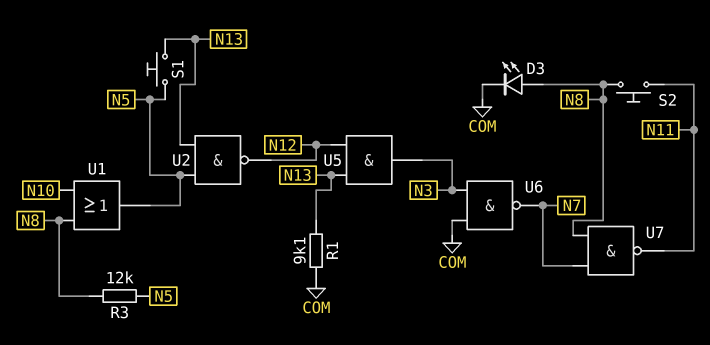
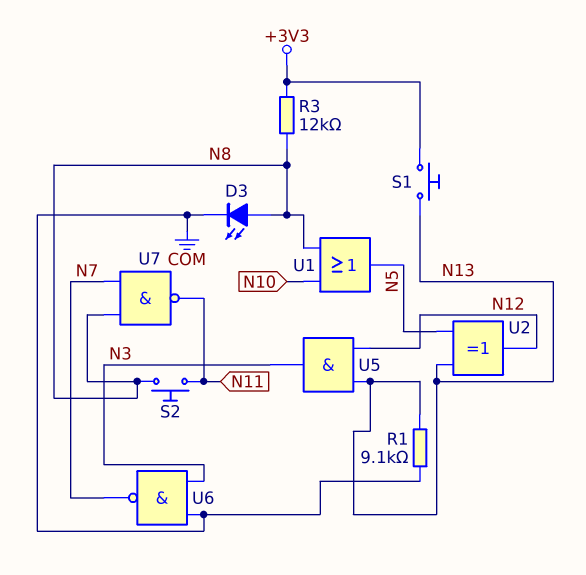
R3: 12k (N5, N8) -> 12k (+3V3, N8)
S1: button (N5, N13) -> button (+3V3, N13)
U2: NAND (in N5, in N13, out N12) -> XOR (in N5, in N13, out N12)

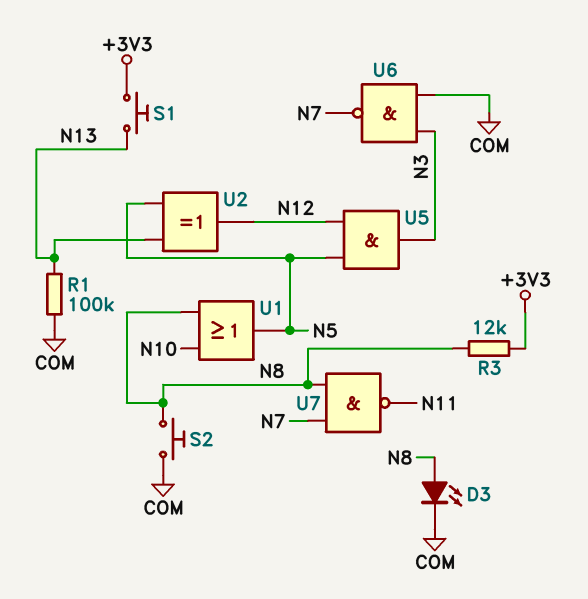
R1: 9.1k (COM, N13) -> 100k (COM, N13)
S2: button (N8, N11) -> button (COM, N8)
U5: AND (in N12, in N13, out N3) -> AND (in N5, in N12, out N3)

